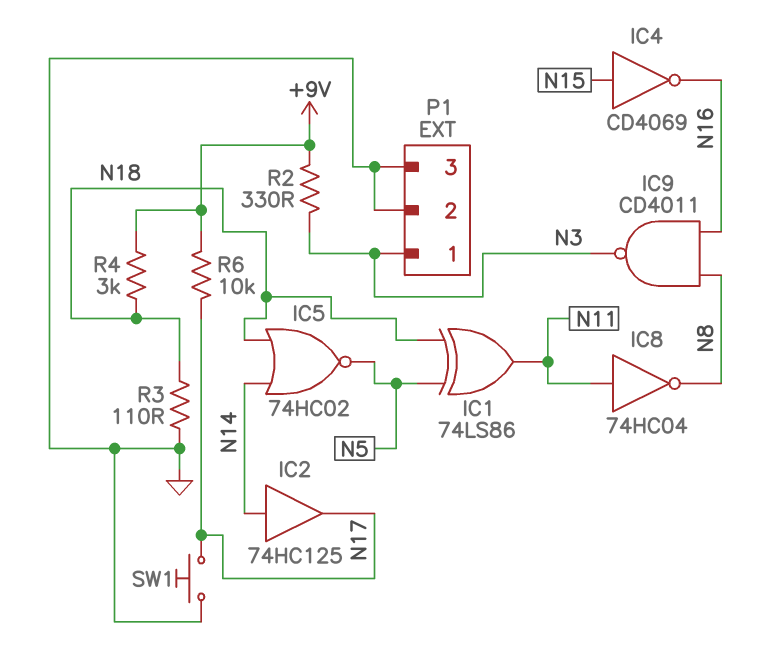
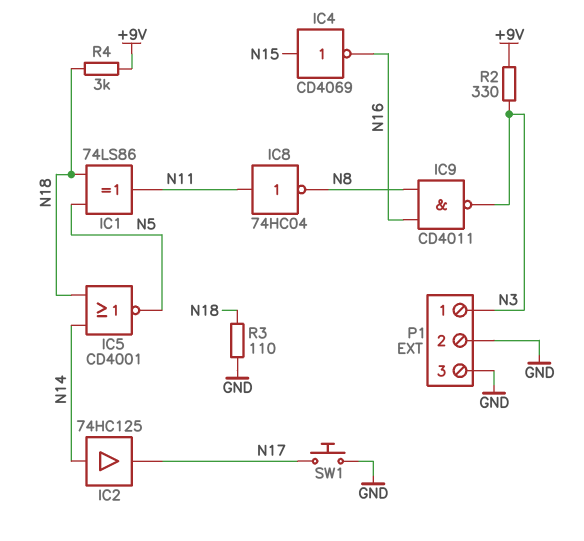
IC5: NOR 74HC02 (in N14, in N18, out N5) -> NOR CD4001 (in N14, in N18, out N5)
R6: 10k (+9V, N17) -> none

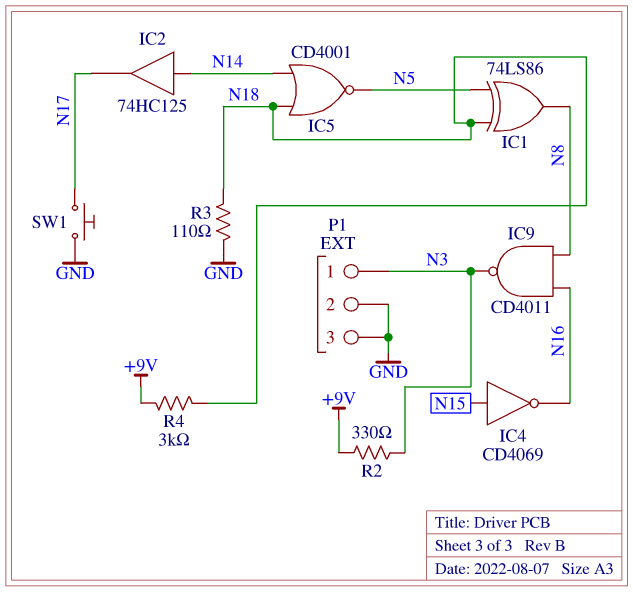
IC1: XOR 74LS86 (in N5, in N18, out N11) -> XOR 74LS86 (in N5, in N18, out N8)
IC8: NOT 74HC04 (in N11, out N8) -> none

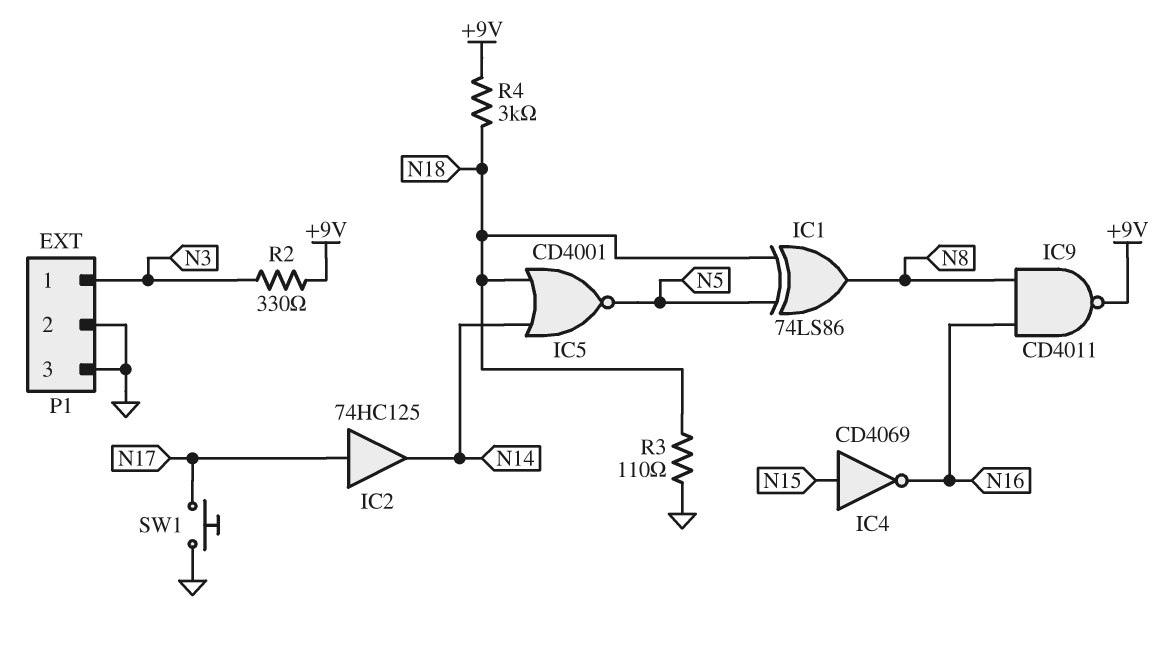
IC2: buffer 74HC125 (in N14, out N17) -> buffer 74HC125 (in N17, out N14)
IC9: NAND CD4011 (in N8, in N16, out N3) -> NAND CD4011 (in N8, in N16, out +9V)

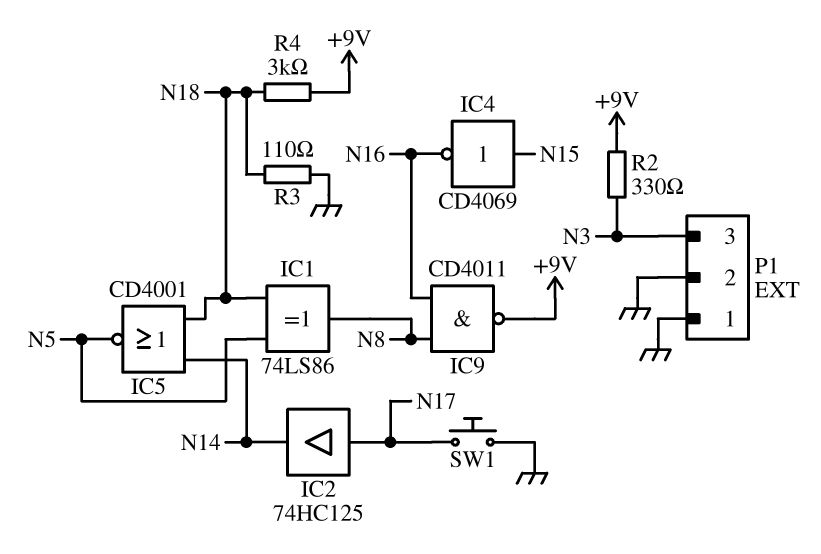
P1 pin 1: N3 -> GND
P1 pin 3: GND -> N3

